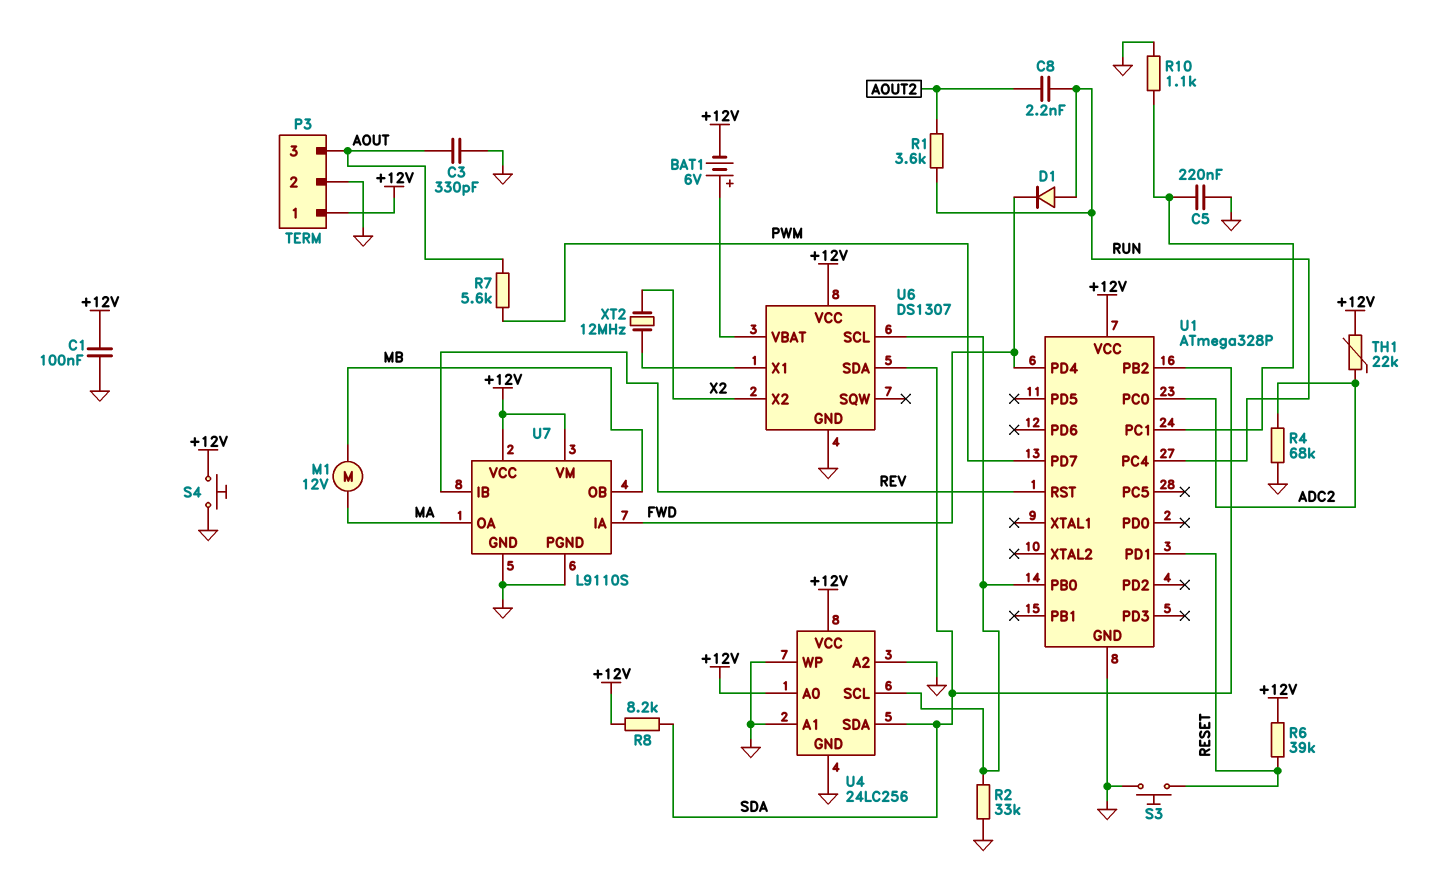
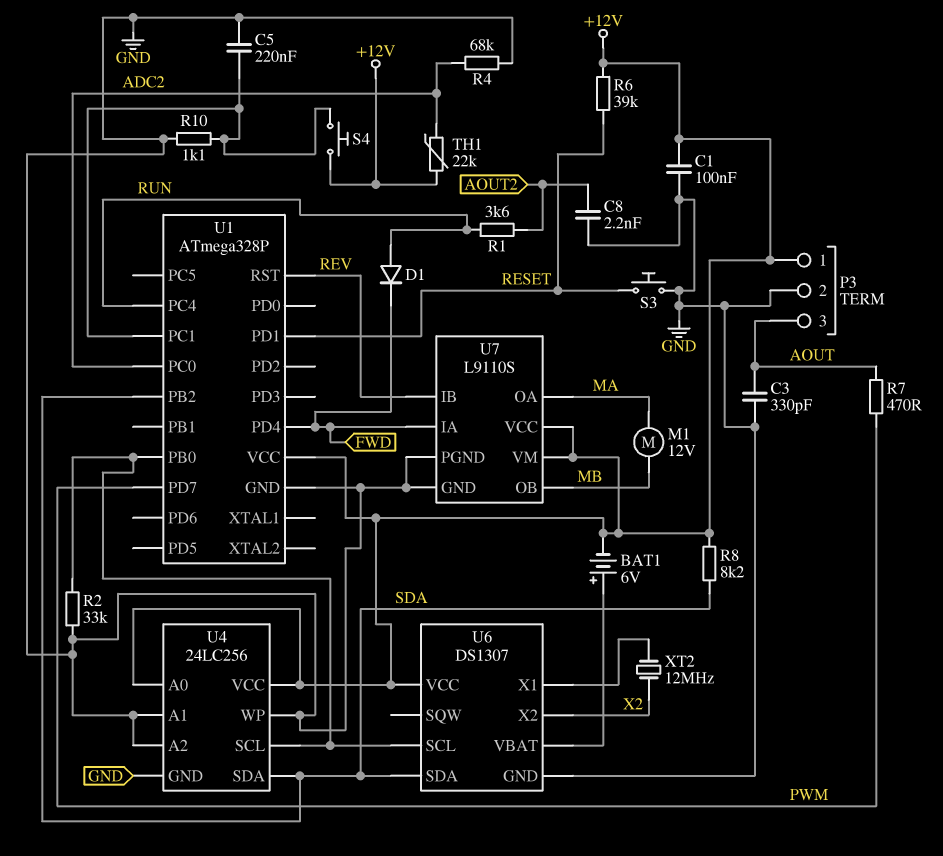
C8: 2.2nF (AOUT2, RUN) -> 2.2nF (AOUT2, GND)
R7: 5.6k (AOUT, PWM) -> 470 (AOUT, PWM)
S4: button (+12V, GND) -> button (+12V, U1/PC1)

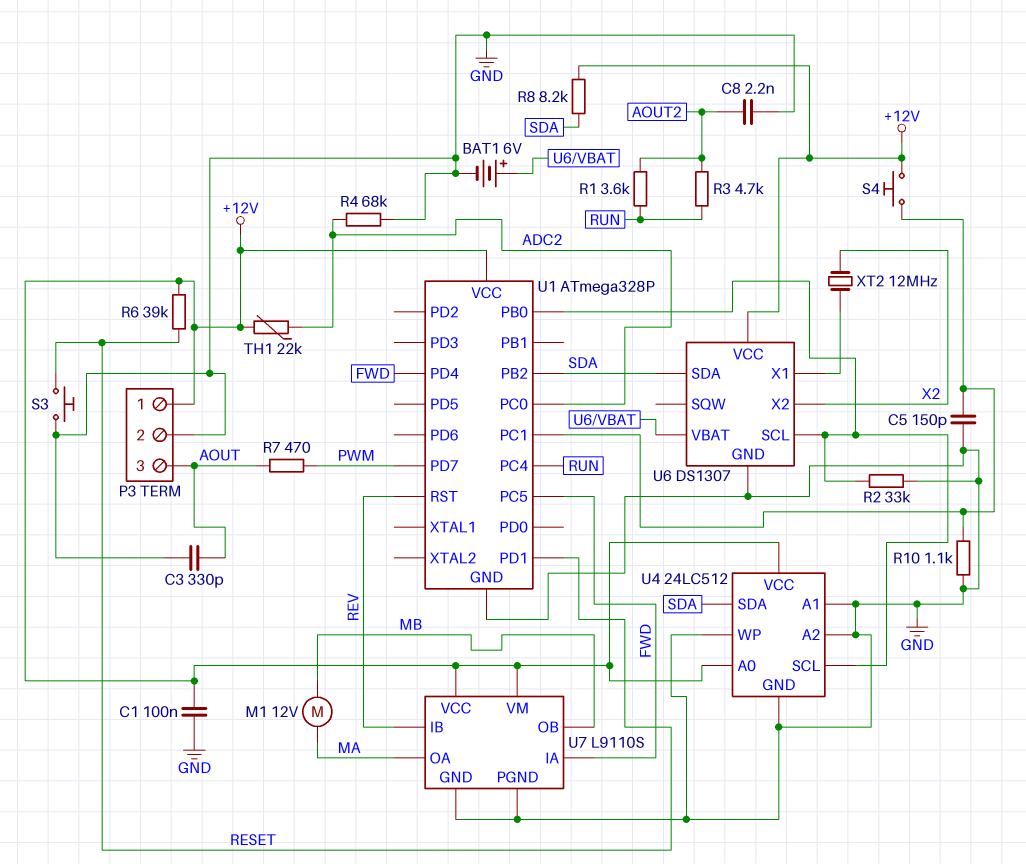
BAT1: 6V (plus U6/VBAT, minus +12V) -> 6V (plus U6/VBAT, minus GND)
C5: 220nF (GND, U1/PC1) -> 150pF (GND, U1/PC1)
D1: diode (A RUN, K FWD) -> none
R3: none -> 4.7k (AOUT2, RUN)
U1 pin PC5: none -> FWD
U4: 24LC256 -> 24LC512

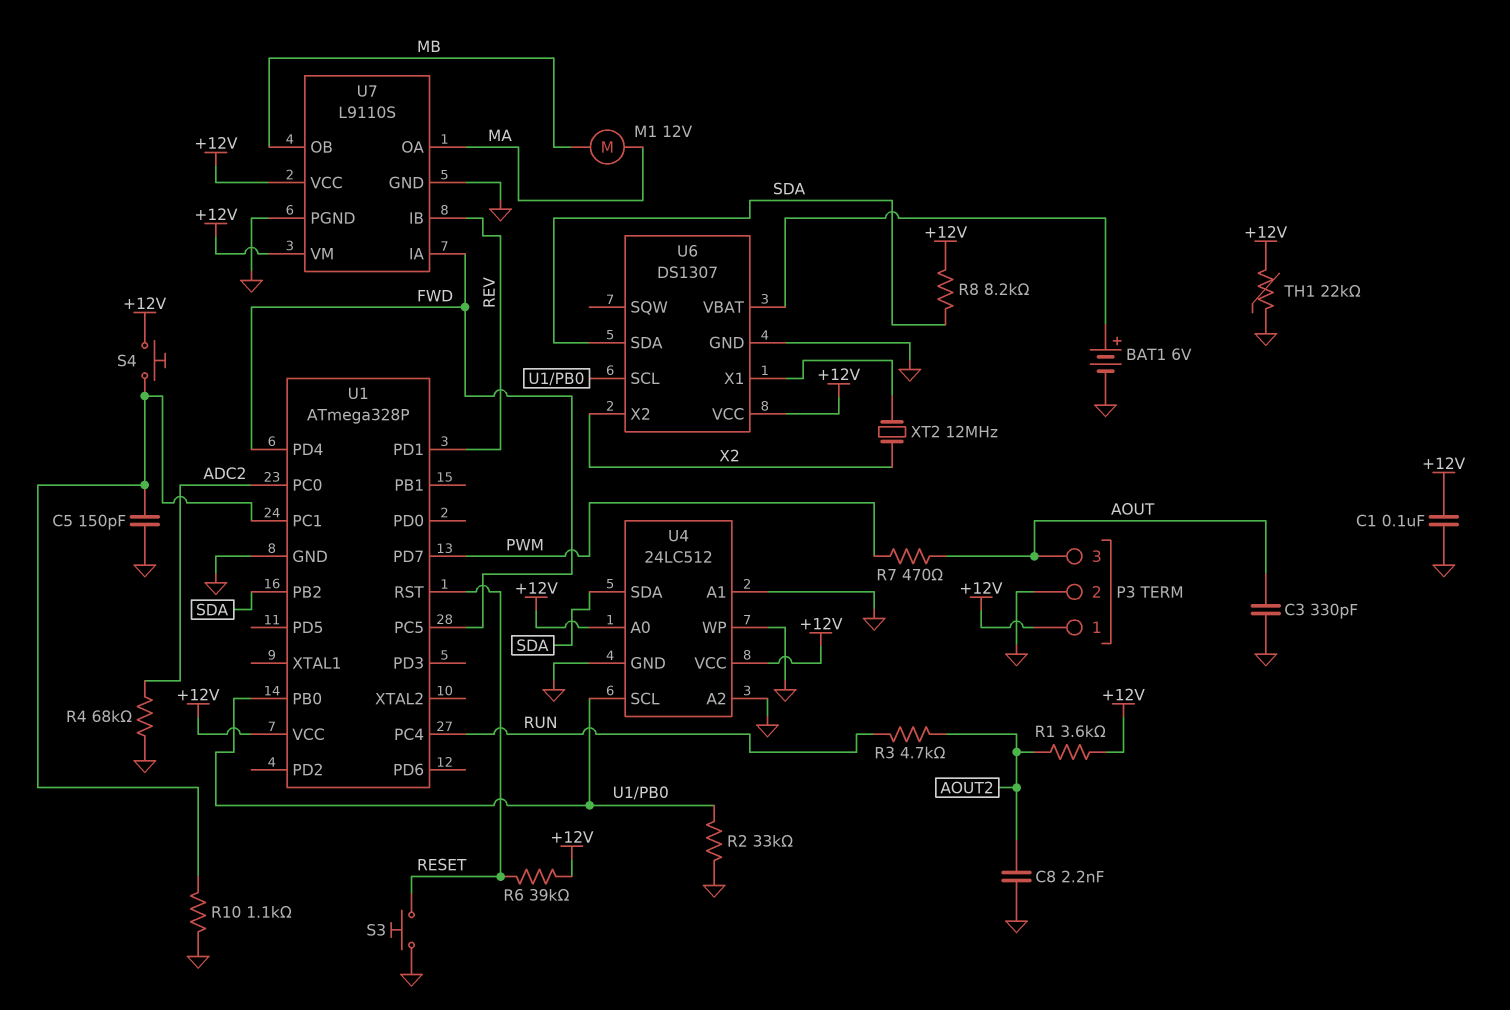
R1: 3.6k (AOUT2, RUN) -> 3.6k (+12V, AOUT2)
TH1: 22k (+12V, ADC2) -> 22k (+12V, GND)
U1 pin PD1: RESET -> REV
U1 pin RST: REV -> RESET

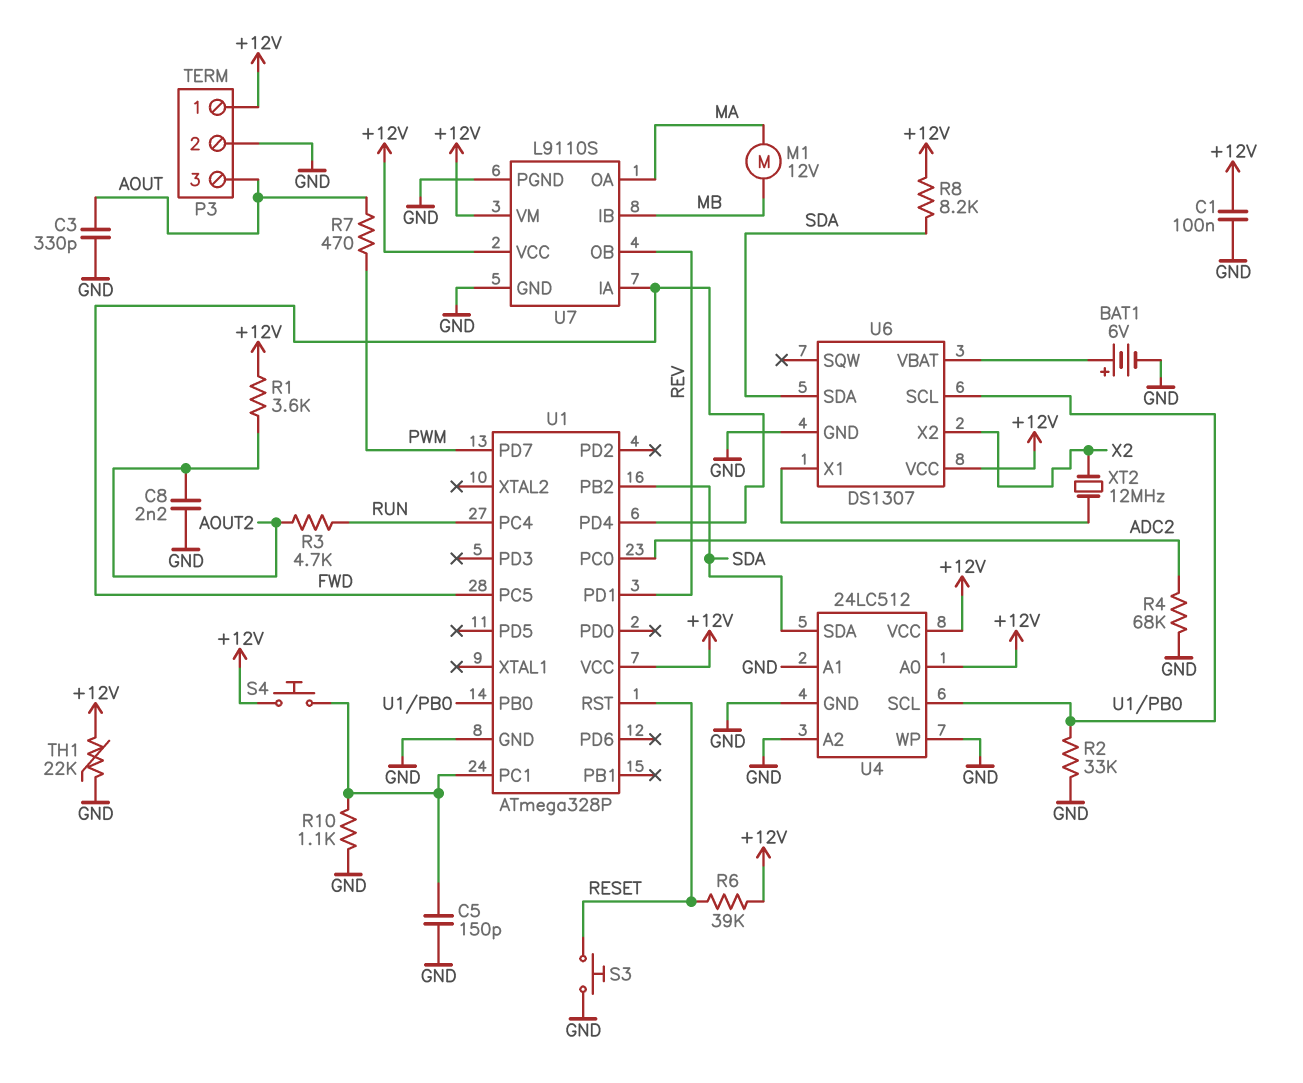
U7 pin IB: REV -> MB
U7 pin OB: MB -> REV

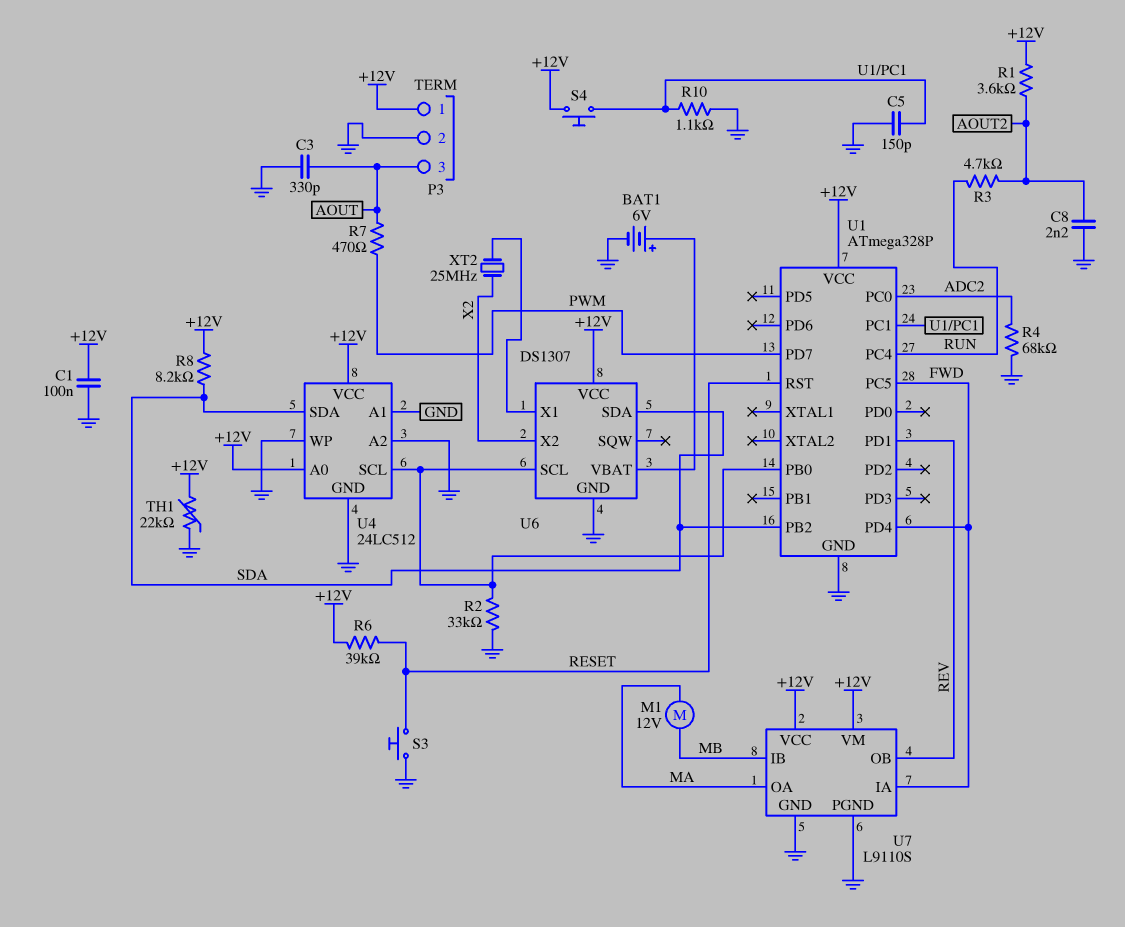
XT2: 12MHz (U6/X1, X2) -> 25MHz (U6/X1, X2)

